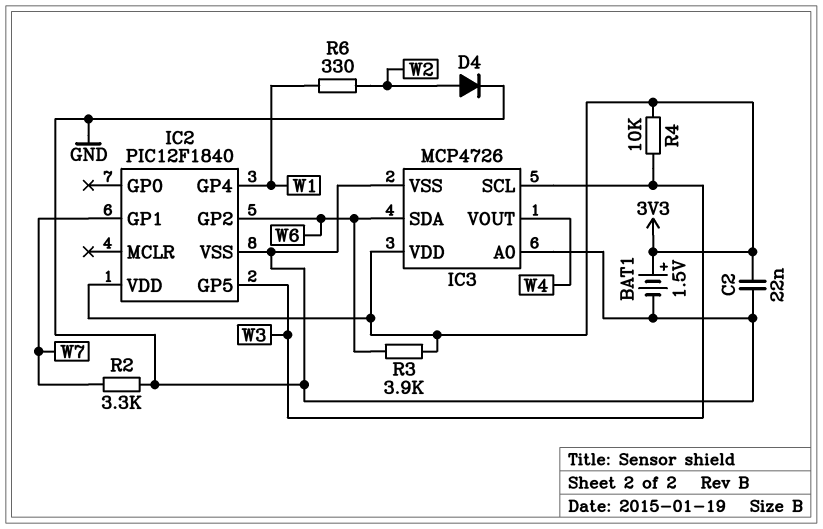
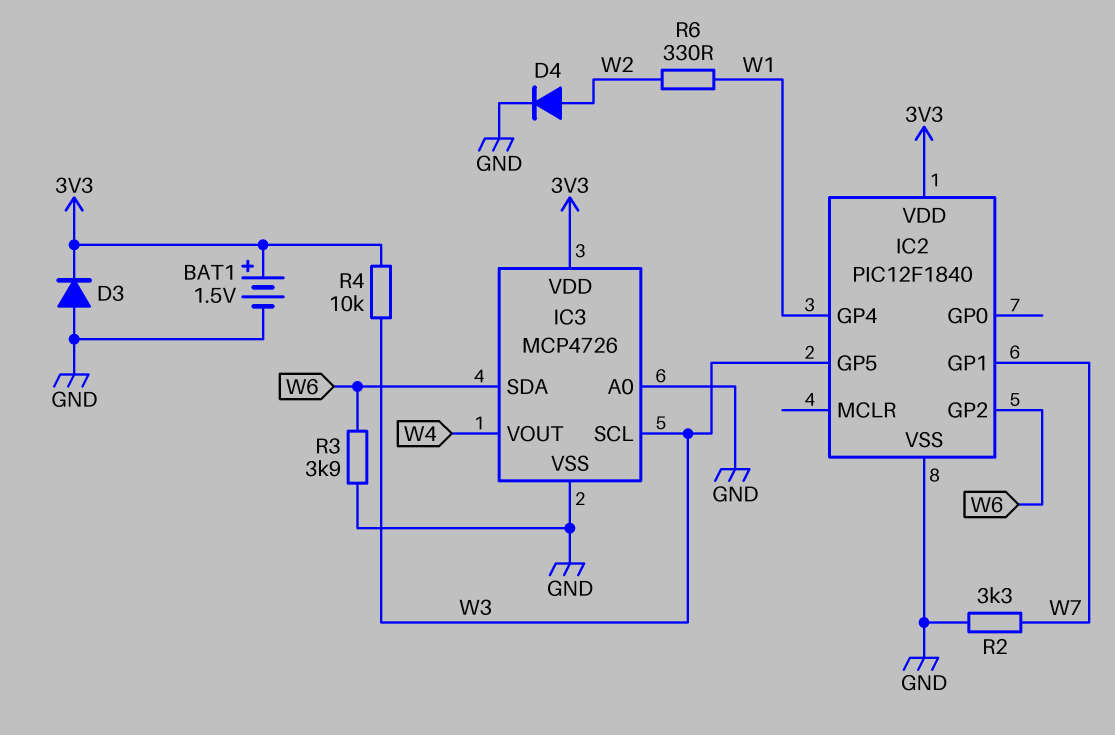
C2: 22nF (3V3, GND) -> none
D3: none -> diode (A GND, K 3V3)
R3: 3.9k (3V3, W6) -> 3.9k (GND, W6)

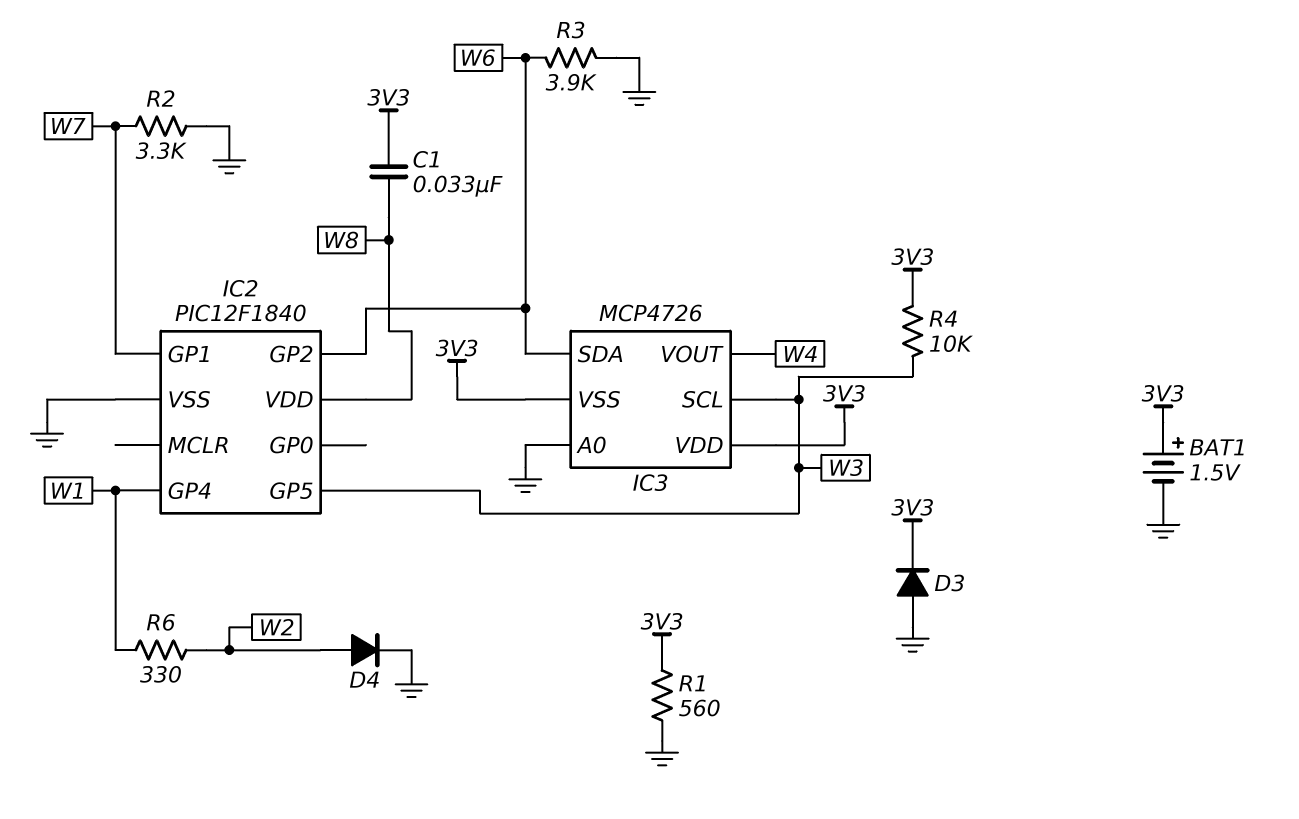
C1: none -> 33nF (3V3, W8)
IC2 pin VDD: 3V3 -> W8
IC3 pin VSS: GND -> 3V3
R1: none -> 560 (3V3, GND)

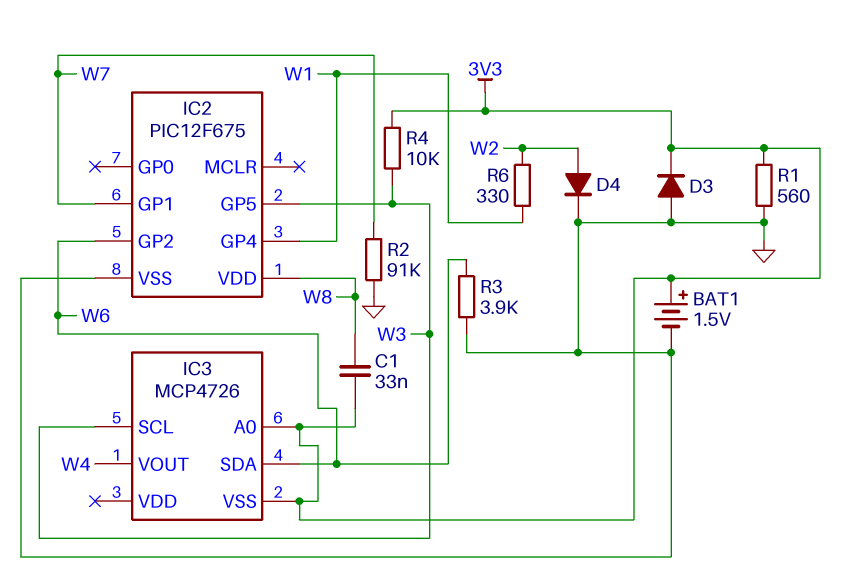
IC2: PIC12F1840 -> PIC12F675
IC3 pin A0: GND -> 3V3
IC3 pin VDD: 3V3 -> none
R2: 3.3k (GND, W7) -> 91k (GND, W7)

